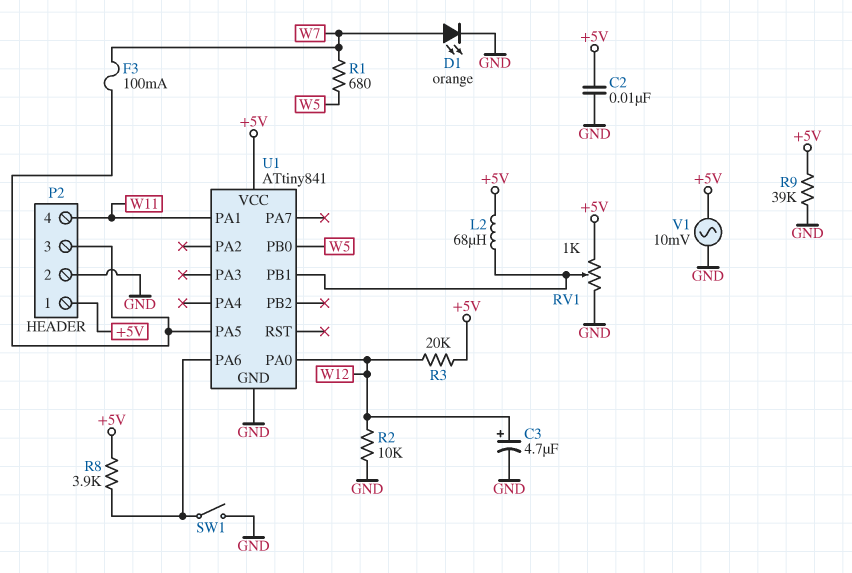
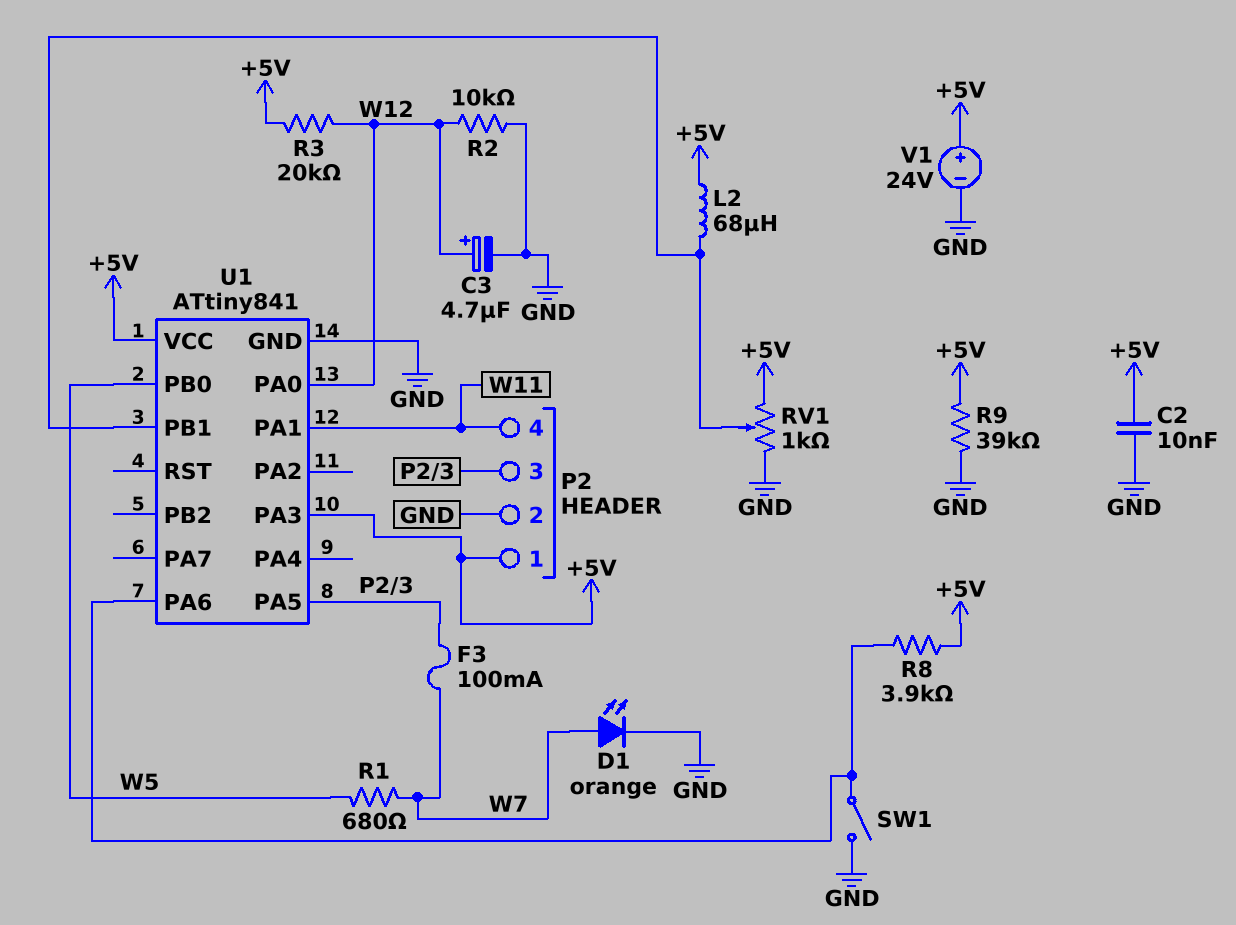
U1 pin PA3: none -> +5V
V1: AC 10mV (+5V, GND) -> 24V (plus +5V, minus GND)

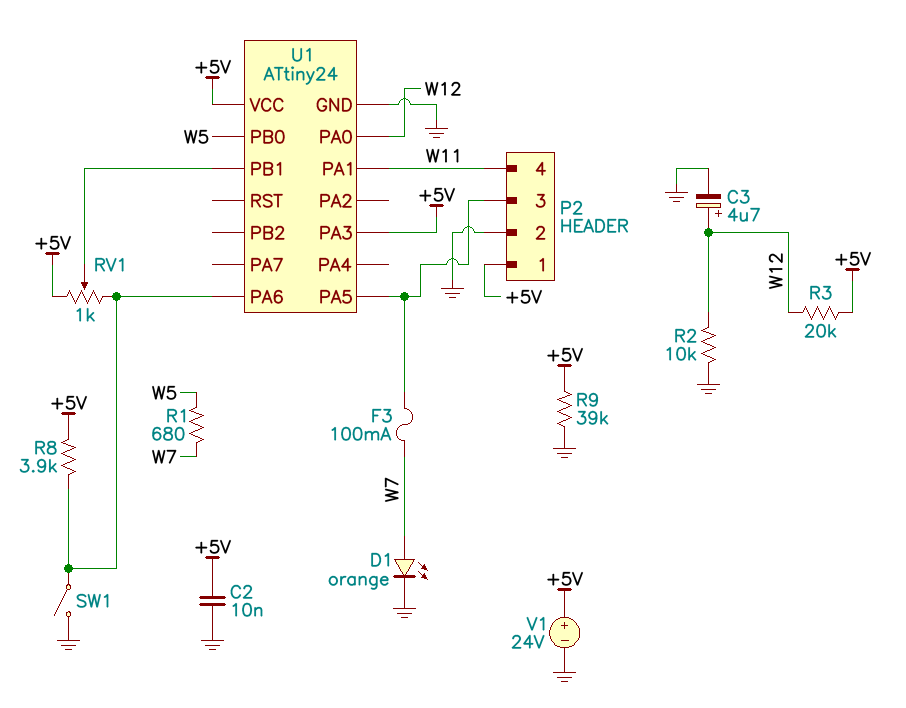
L2: 68uH (+5V, U1/PB1) -> none
RV1: 1k (+5V, GND, wiper U1/PB1) -> 1k (+5V, U1/PA6, wiper U1/PB1)
U1: ATtiny841 -> ATtiny24

